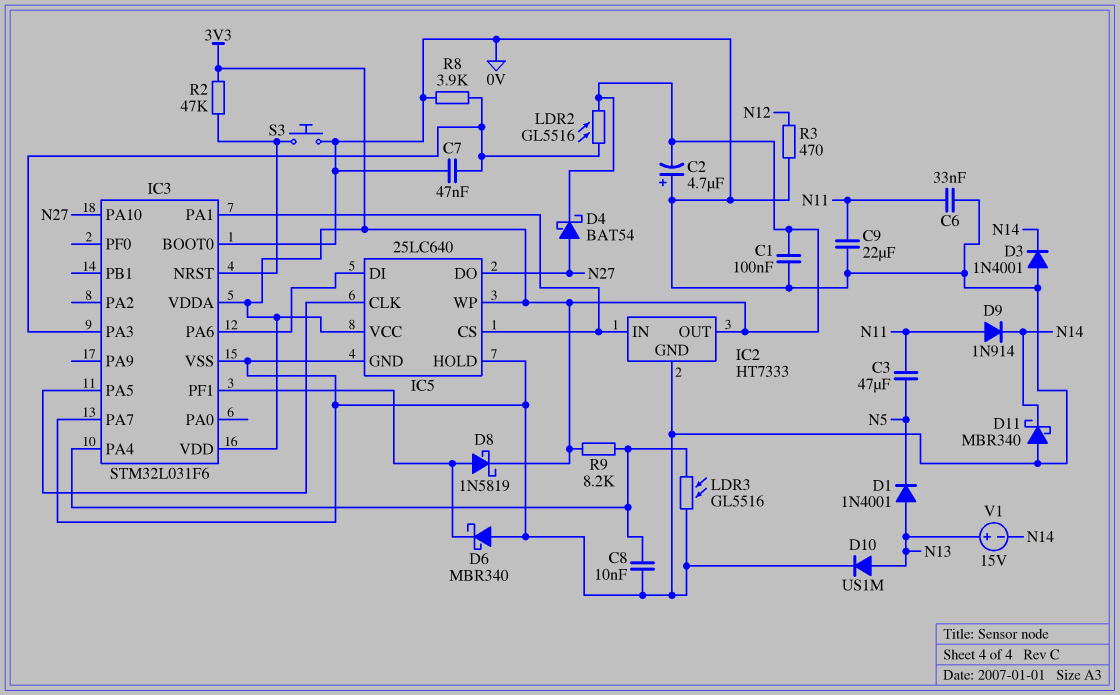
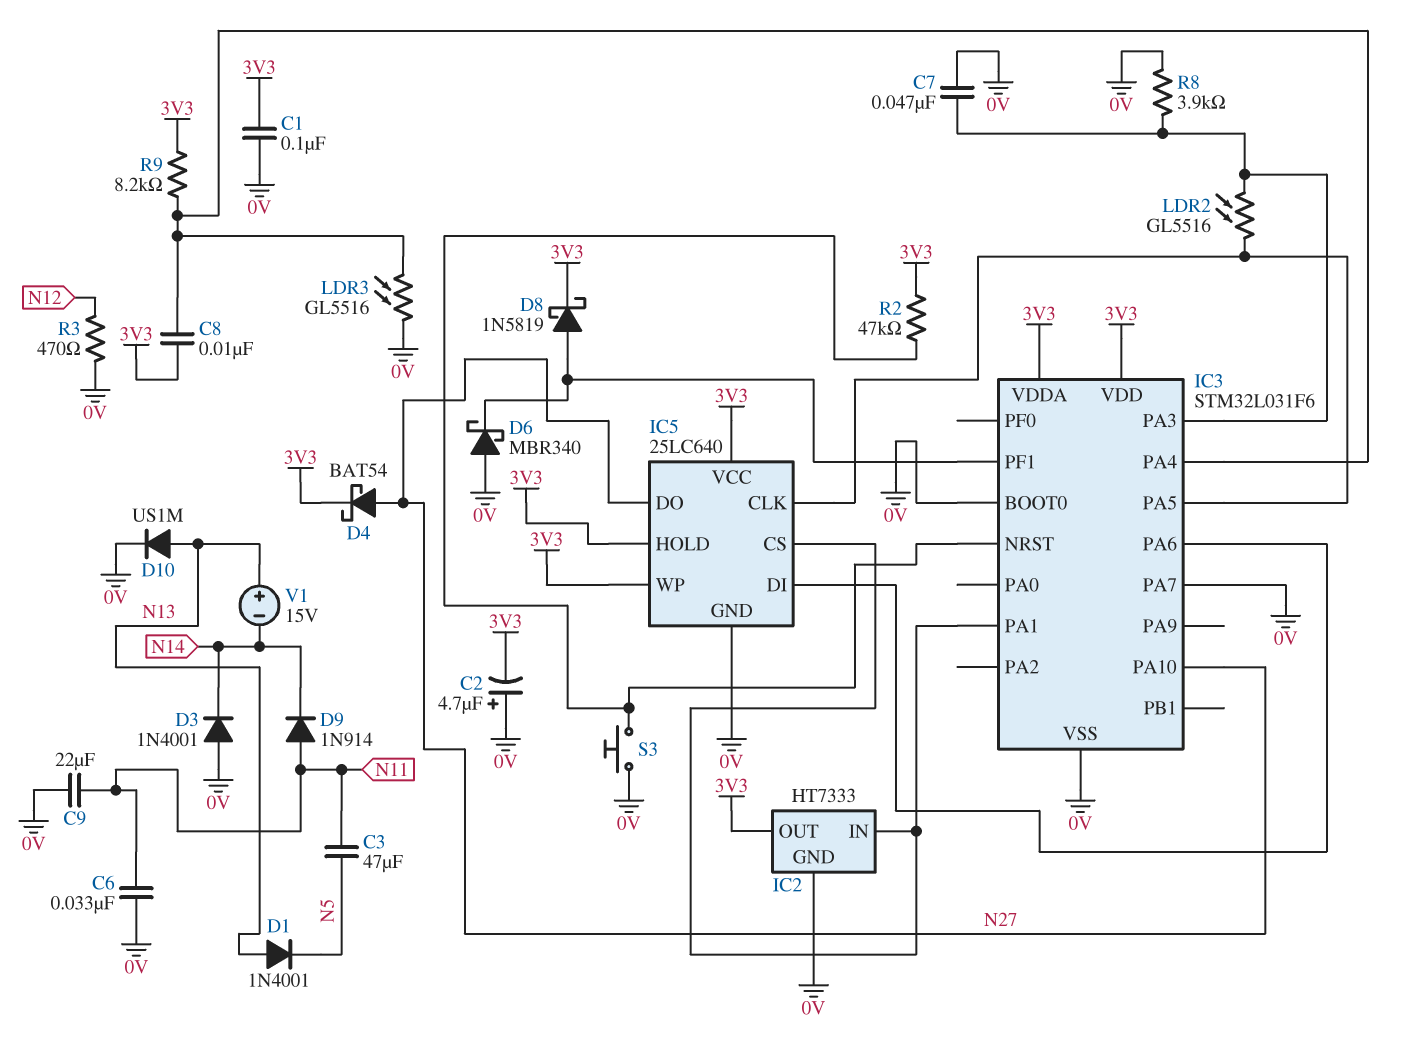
C8: 10nF (0V, IC3/PA4) -> 10nF (3V3, IC3/PA4)
D11: schottky MBR340 (A 0V, K N14) -> none
IC5 pin HOLD: 0V -> 3V3
LDR2: GL5516 (3V3, IC3/PA3) -> GL5516 (IC3/PA3, IC3/PA5)

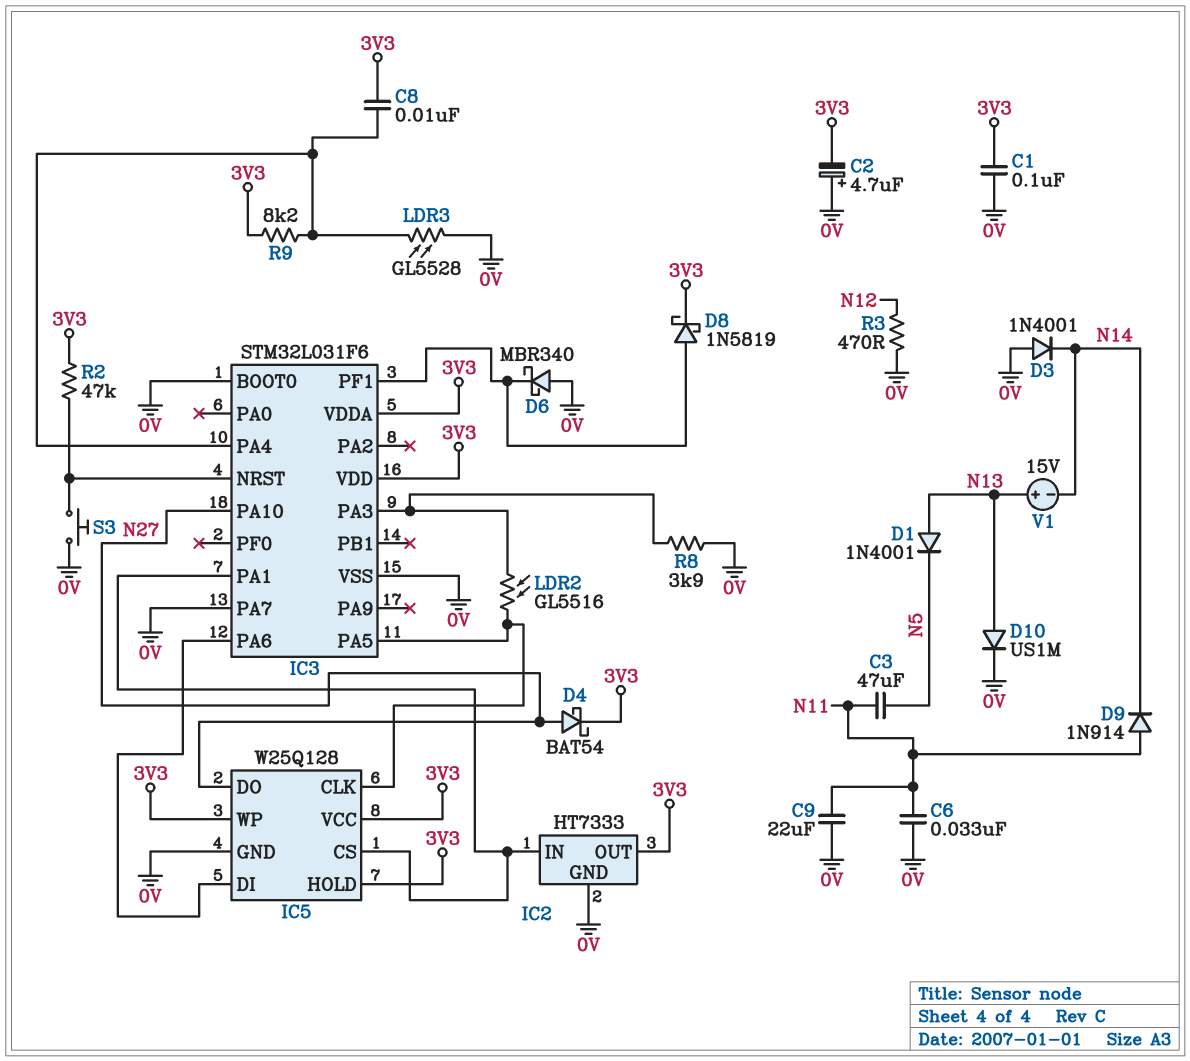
C7: 47nF (0V, IC3/PA3) -> none
IC5: 25LC640 -> W25Q128
LDR3: GL5516 (0V, IC3/PA4) -> GL5528 (0V, IC3/PA4)

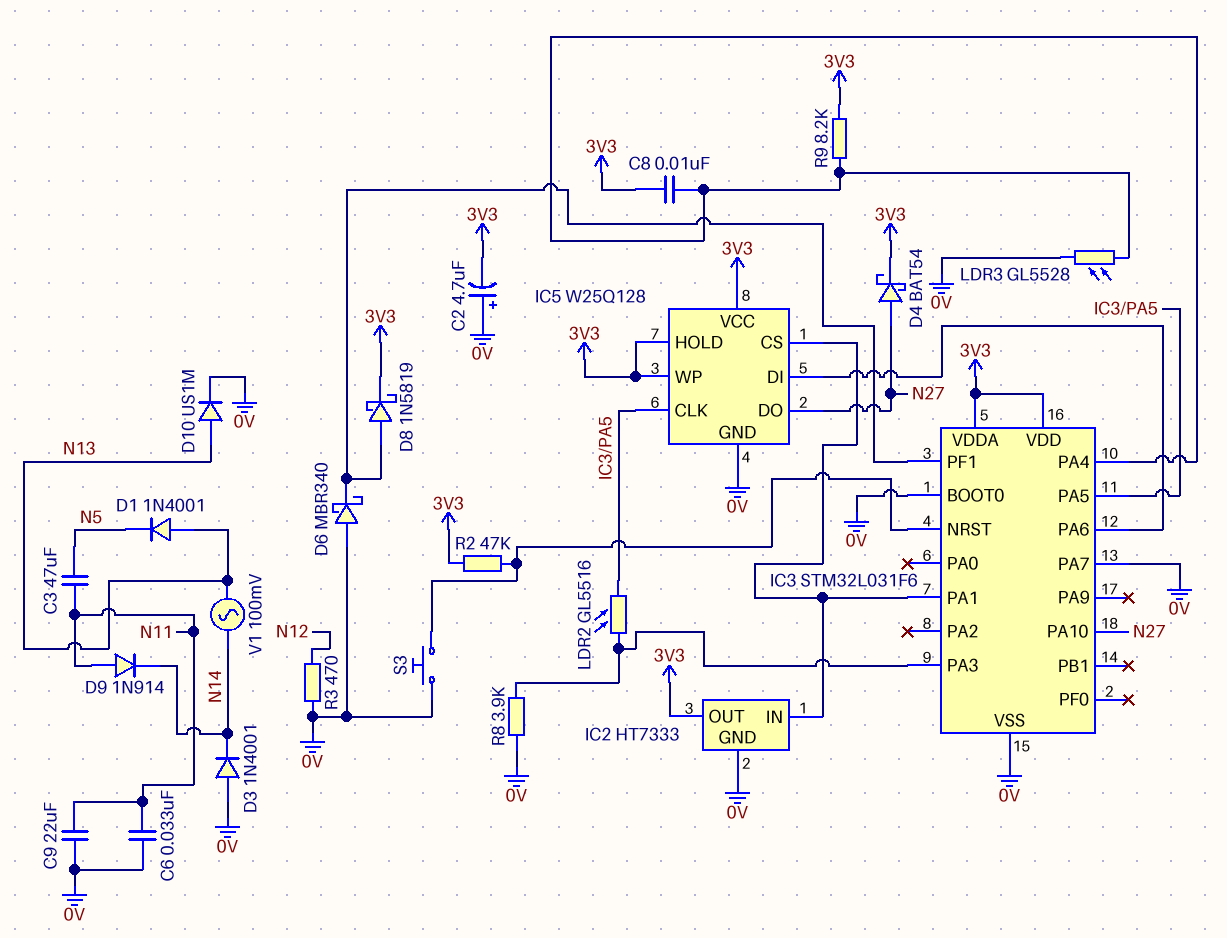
C1: 100nF (0V, 3V3) -> none
V1: 15V (plus N13, minus N14) -> AC 100mV (N13, N14)

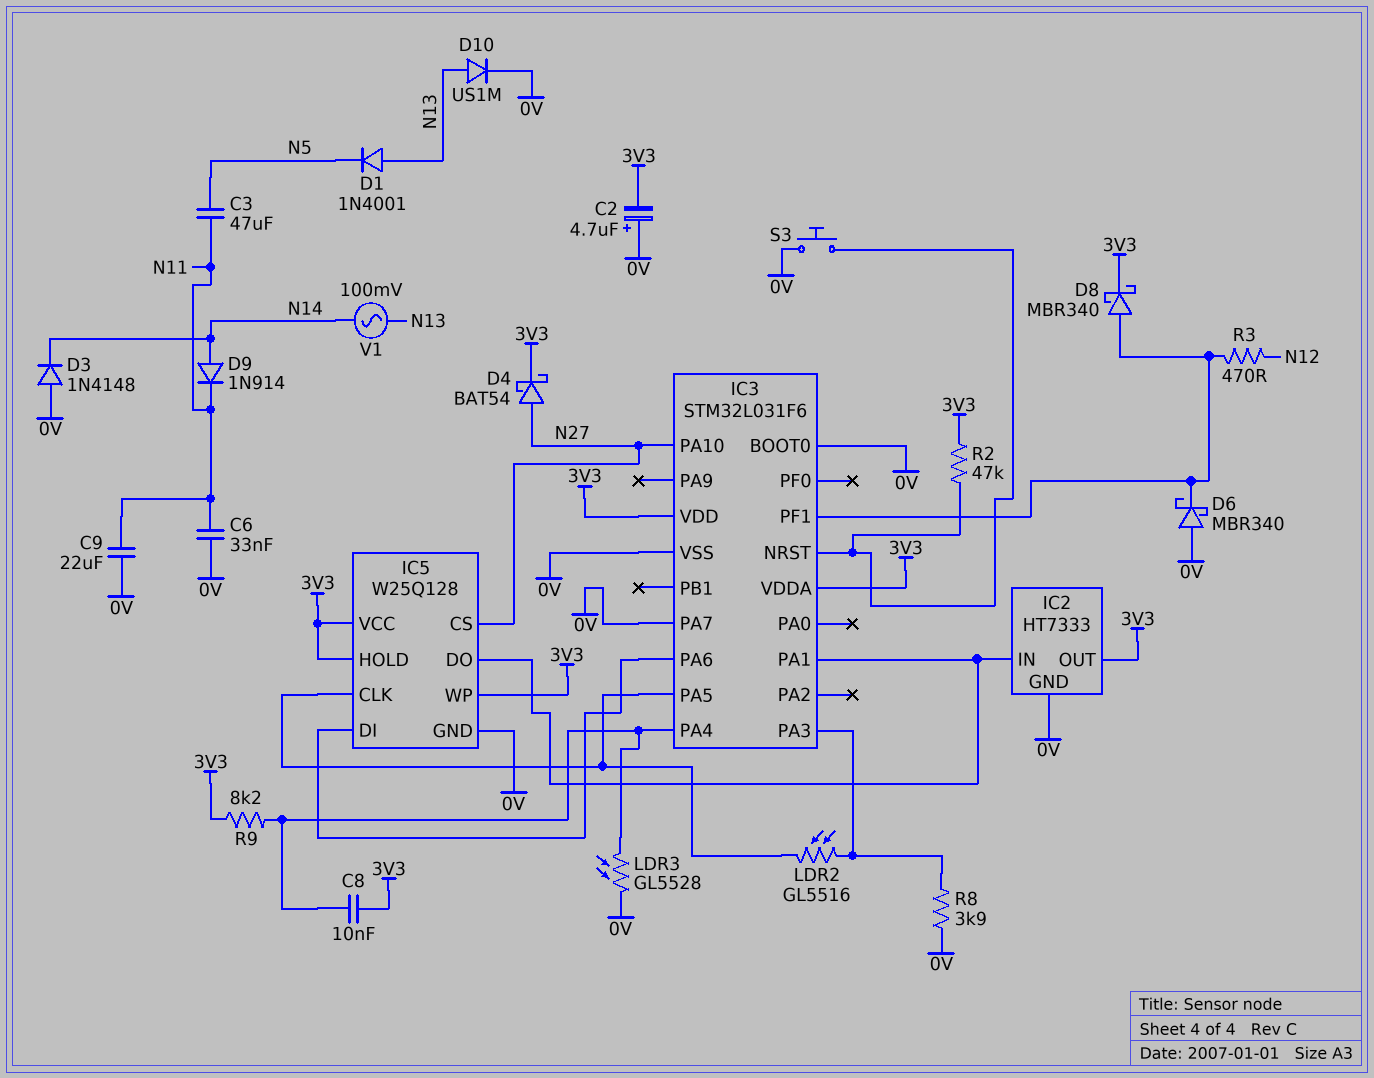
D3: diode 1N4001 (A 0V, K N14) -> diode 1N4148 (A 0V, K N14)
D8: schottky 1N5819 (A IC3/PF1, K 3V3) -> schottky MBR340 (A IC3/PF1, K 3V3)
D9: diode 1N914 (A N11, K N14) -> diode 1N914 (A N14, K N11)
IC5 pin CS: IC2/IN -> N27
IC5 pin DO: N27 -> IC2/IN
R3: 470 (0V, N12) -> 470 (IC3/PF1, N12)

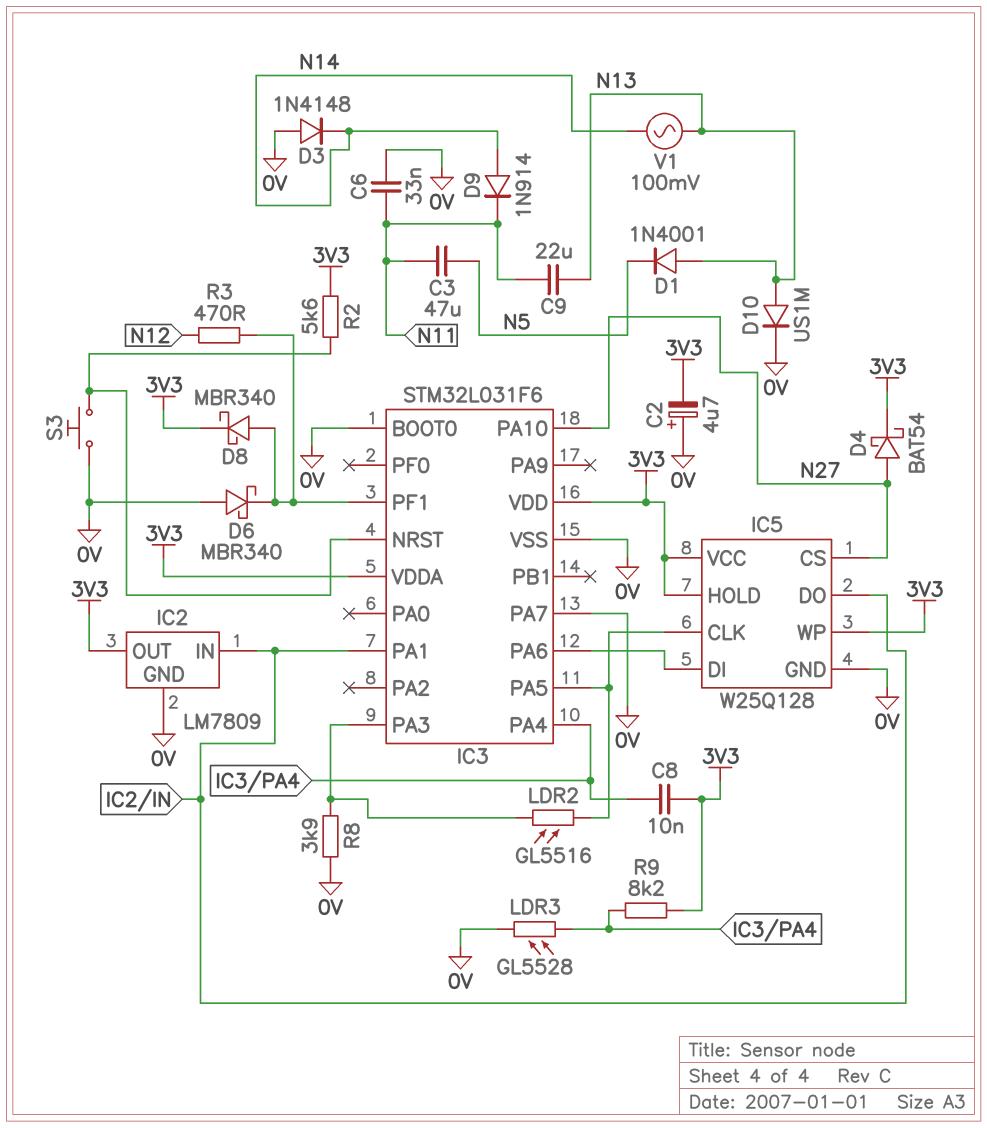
C9: 22uF (0V, N11) -> 22uF (N11, N13)
IC2: HT7333 -> LM7809
R2: 47k (3V3, IC3/NRST) -> 5.6k (3V3, IC3/NRST)

